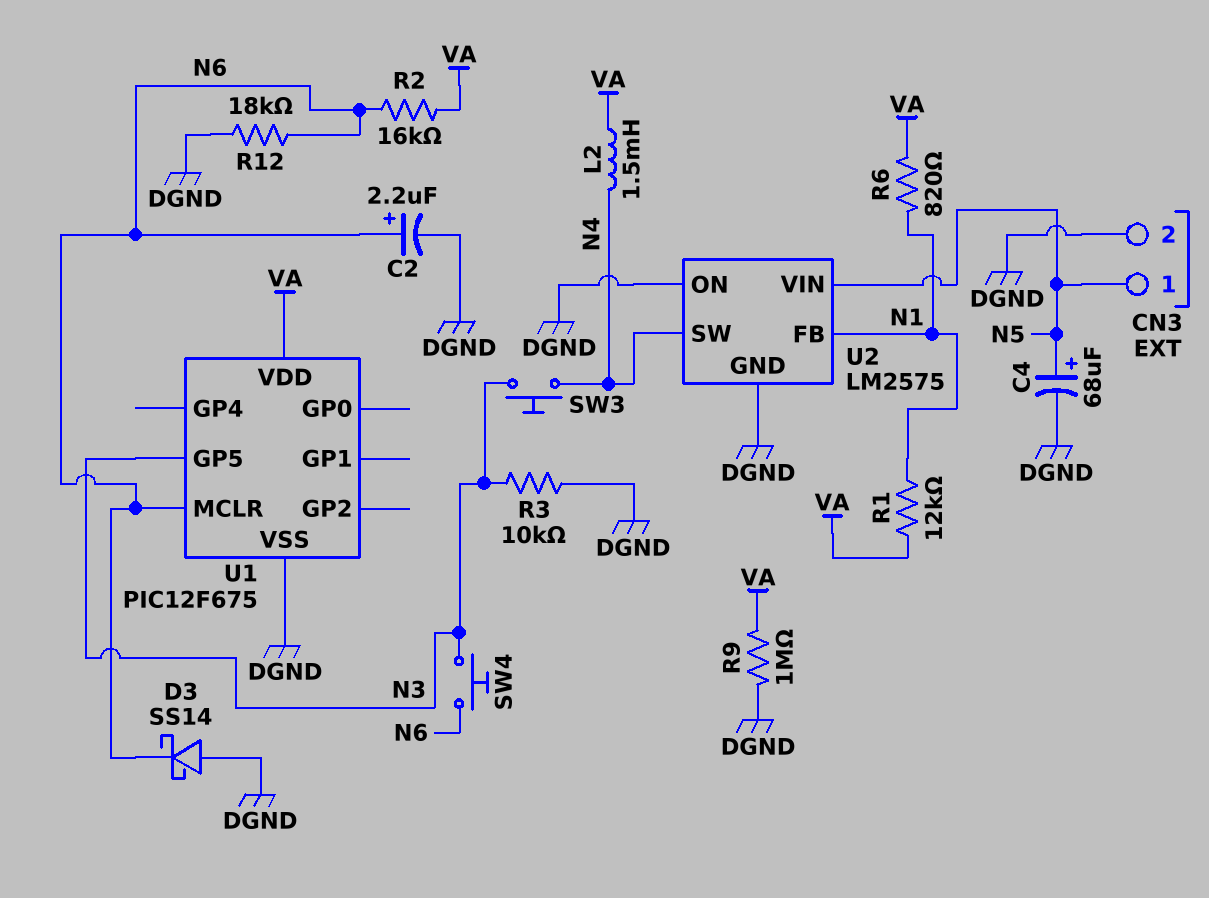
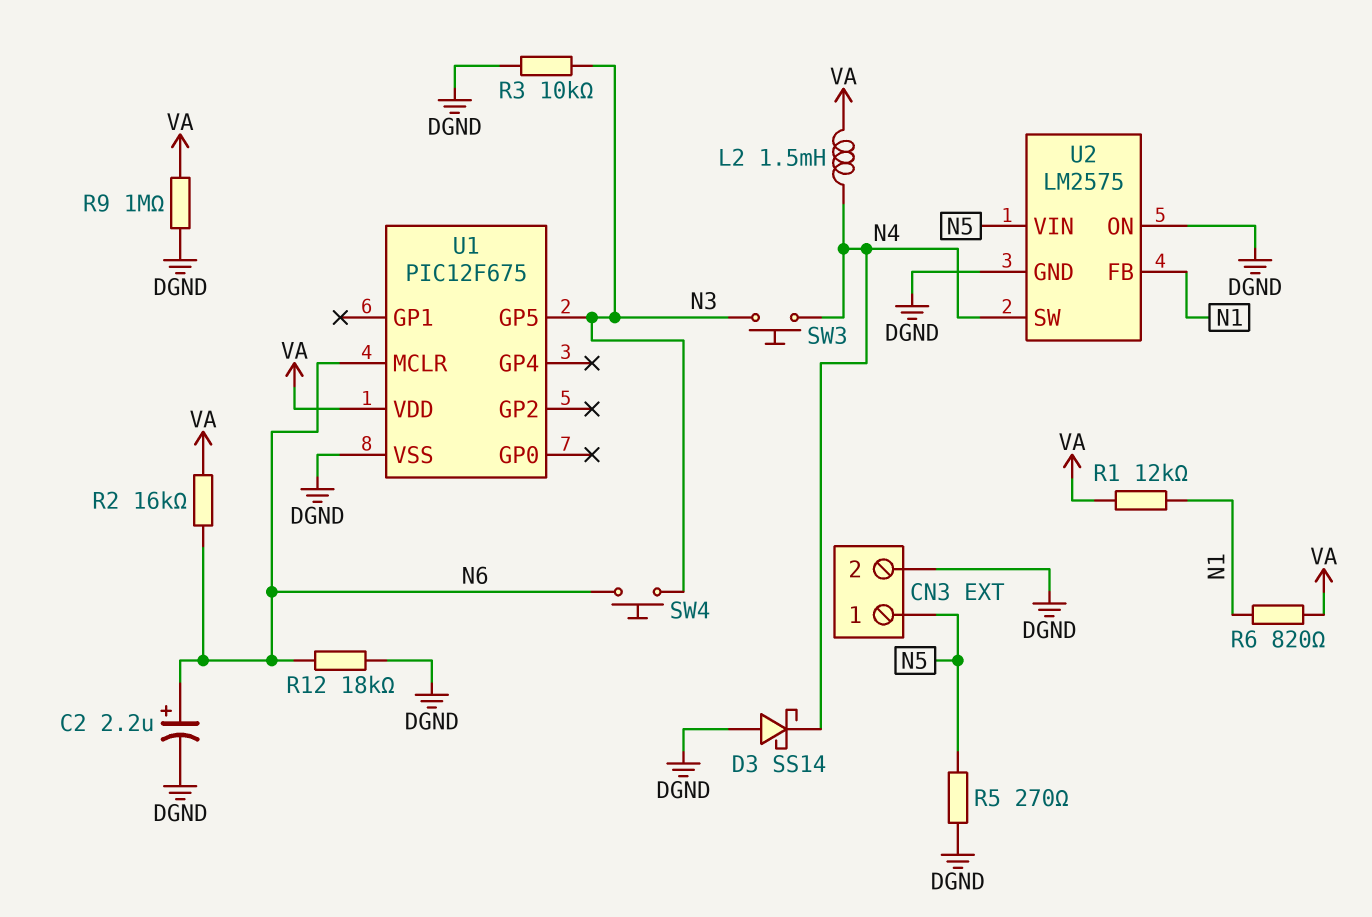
C4: 68uF (plus N5, minus DGND) -> none
D3: schottky SS14 (A DGND, K N6) -> schottky SS14 (A DGND, K N4)
R5: none -> 270 (DGND, N5)

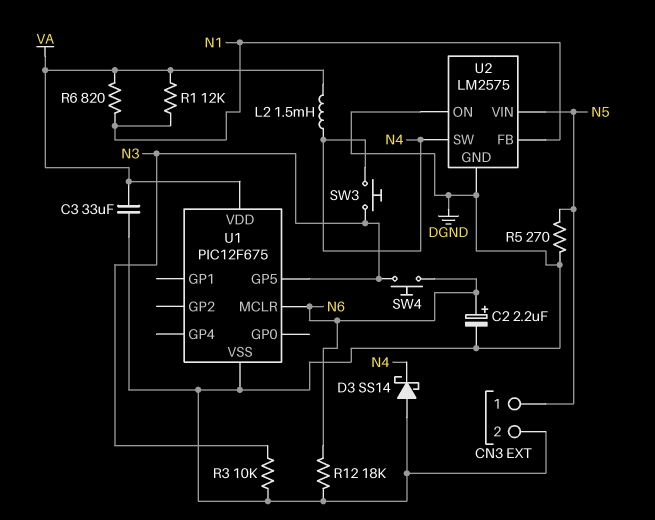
C3: none -> 33uF (DGND, VA)
R2: 16k (N6, VA) -> none
R9: 1M (DGND, VA) -> none

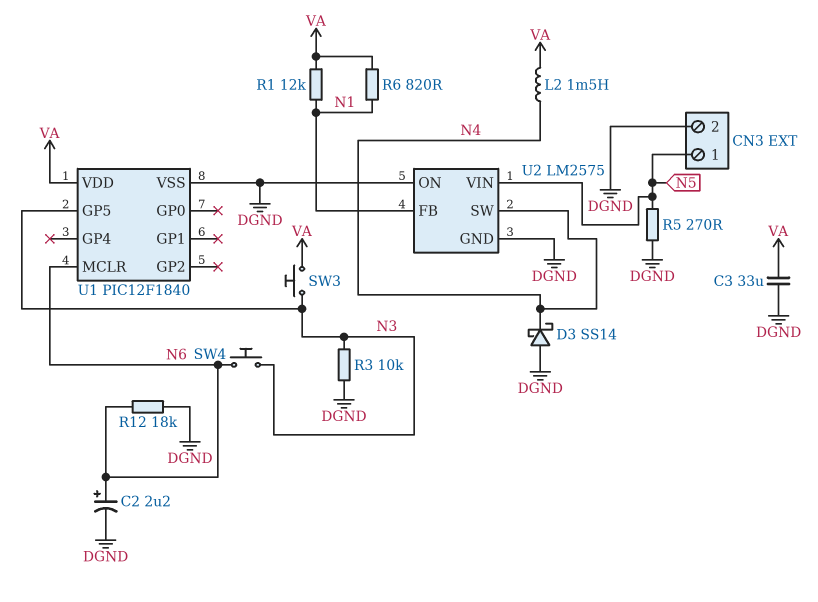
SW3: button (N3, N4) -> button (N3, VA)
U1: PIC12F675 -> PIC12F1840

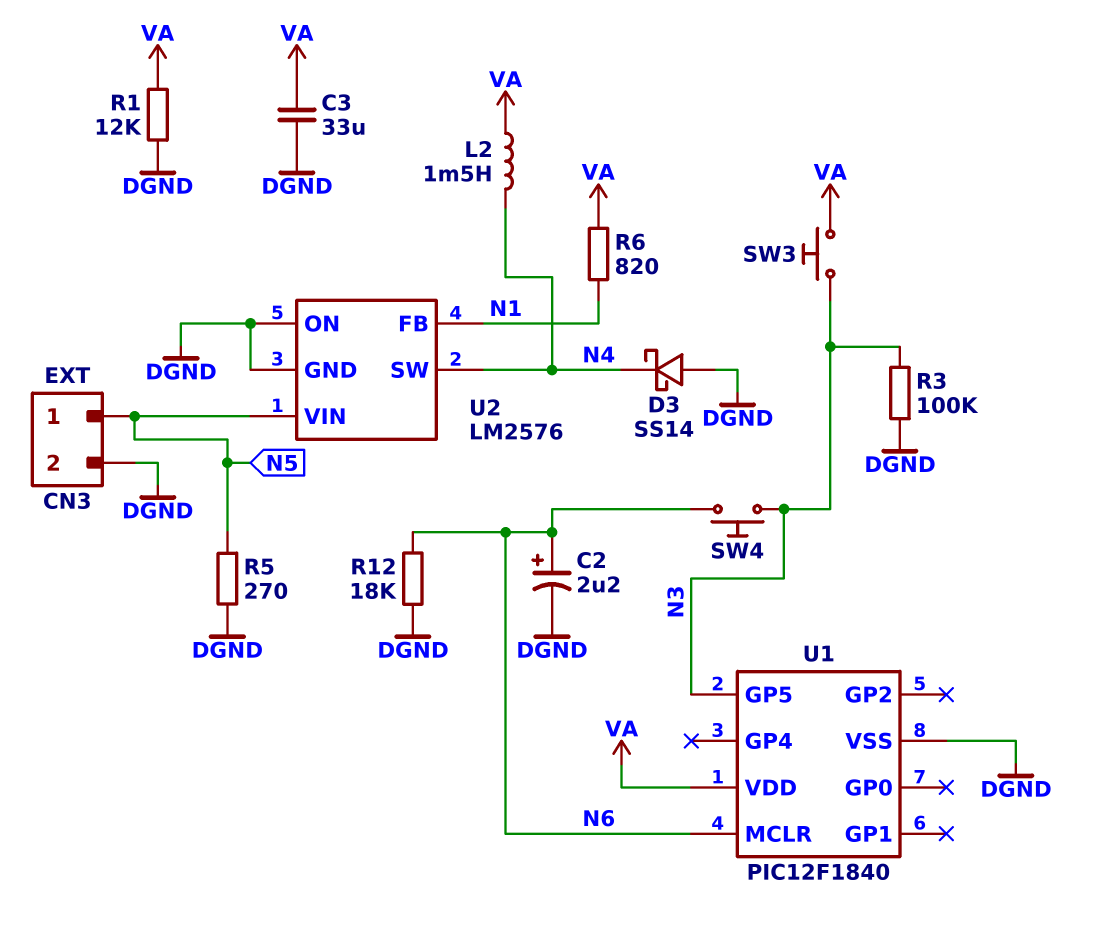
R1: 12k (N1, VA) -> 12k (DGND, VA)
R3: 10k (DGND, N3) -> 100k (DGND, N3)
U2: LM2575 -> LM2576

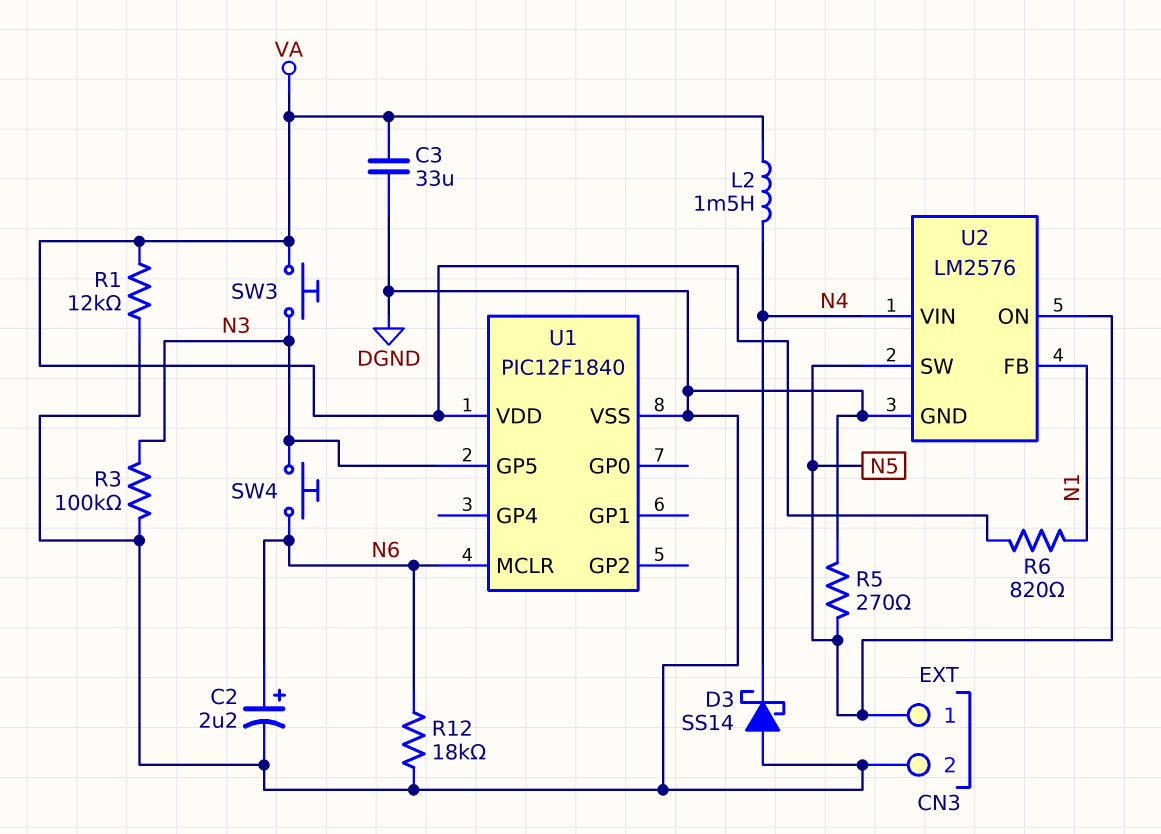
U2 pin ON: DGND -> N5
U2 pin SW: N4 -> N5
U2 pin VIN: N5 -> N4

